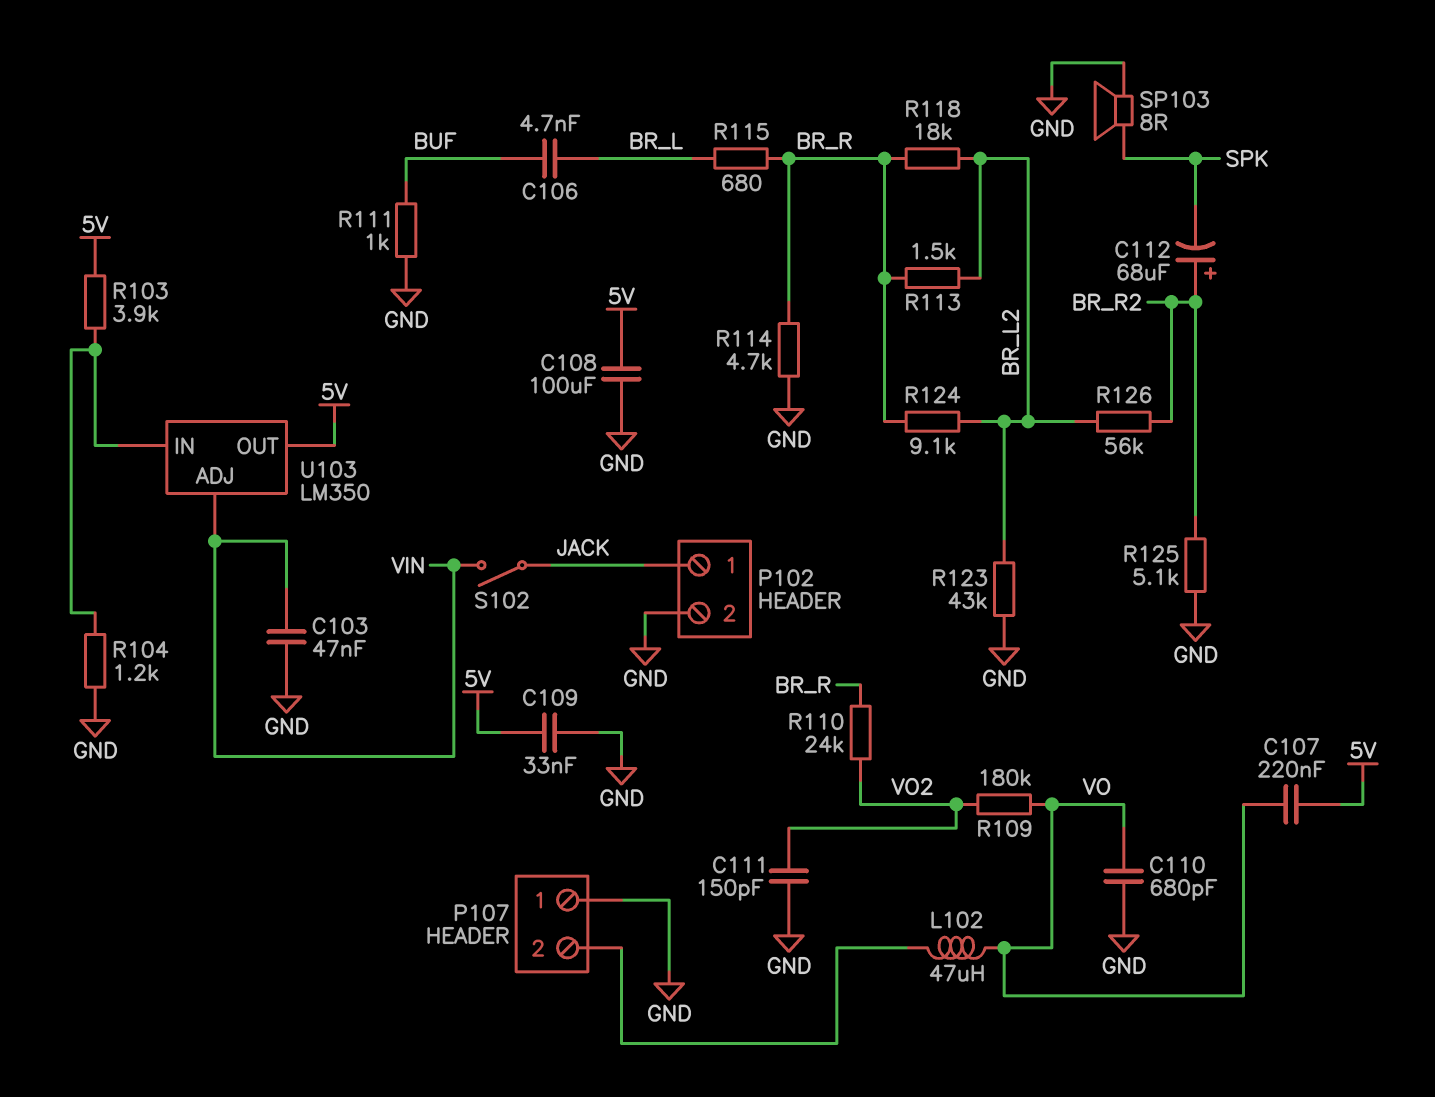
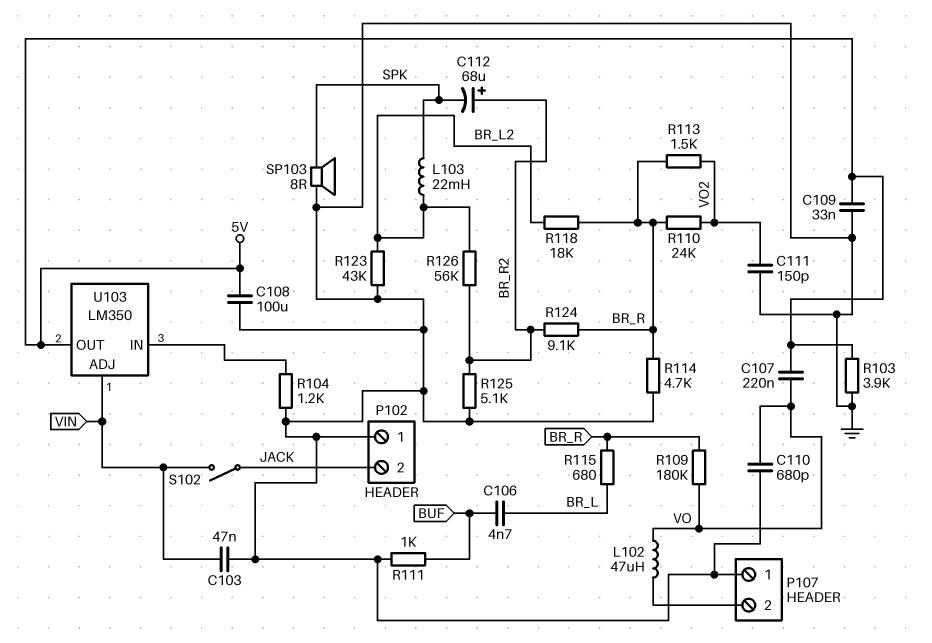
L103: none -> 22mH (BR_L2, SPK)
P102 pin 1: JACK -> GND
P102 pin 2: GND -> JACK
R103: 3.9k (5V, U103/IN) -> 3.9k (5V, GND)
R109: 180k (VO, VO2) -> 180k (BR_R, VO)
R113: 1.5k (BR_L2, BR_R) -> 1.5k (BR_R, VO2)
R124: 9.1k (BR_L2, BR_R) -> 9.1k (BR_R, BR_R2)

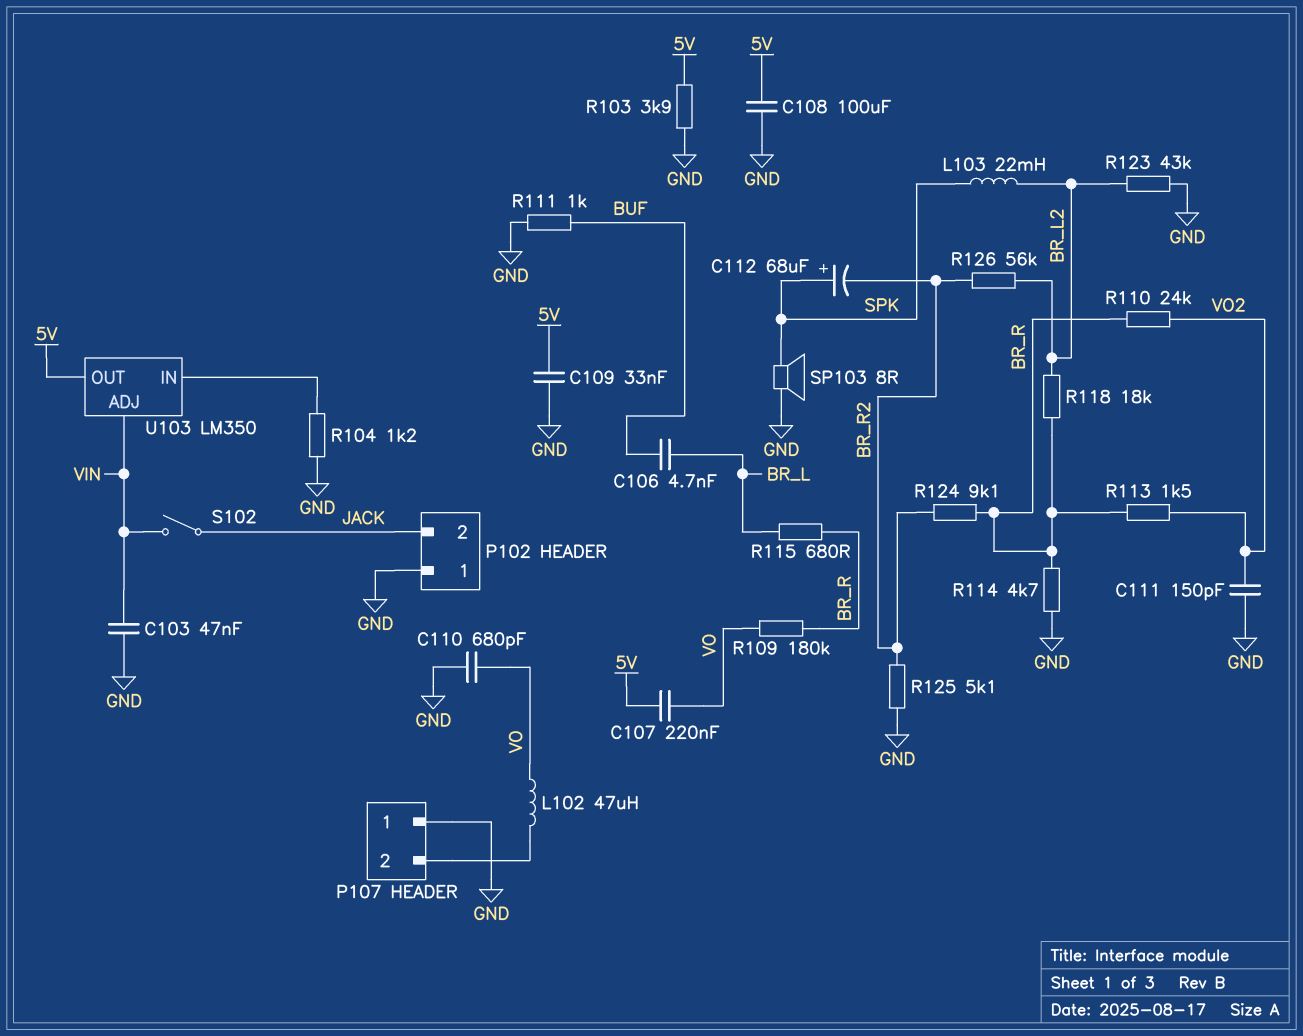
C112: 68uF (plus BR_R2, minus SPK) -> 68uF (plus SPK, minus BR_R2)

